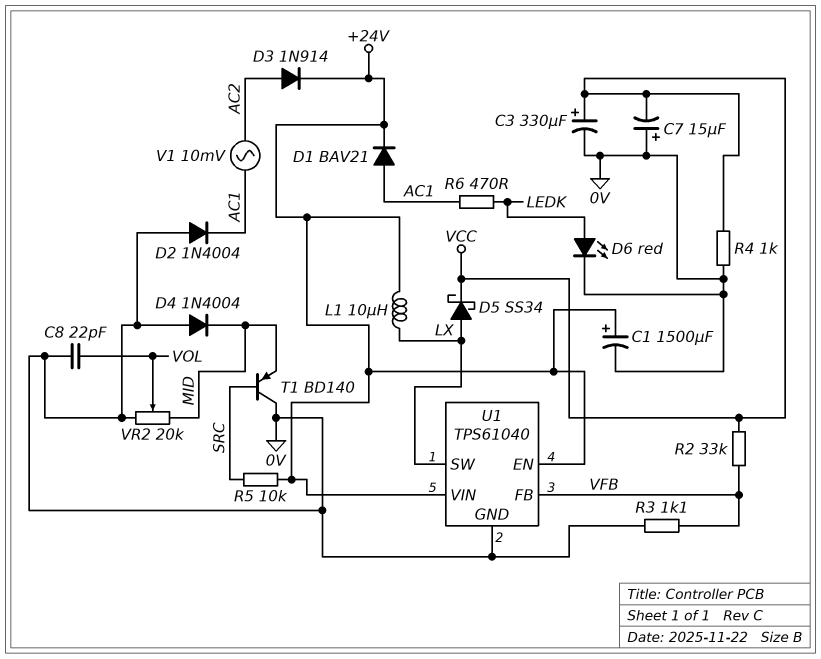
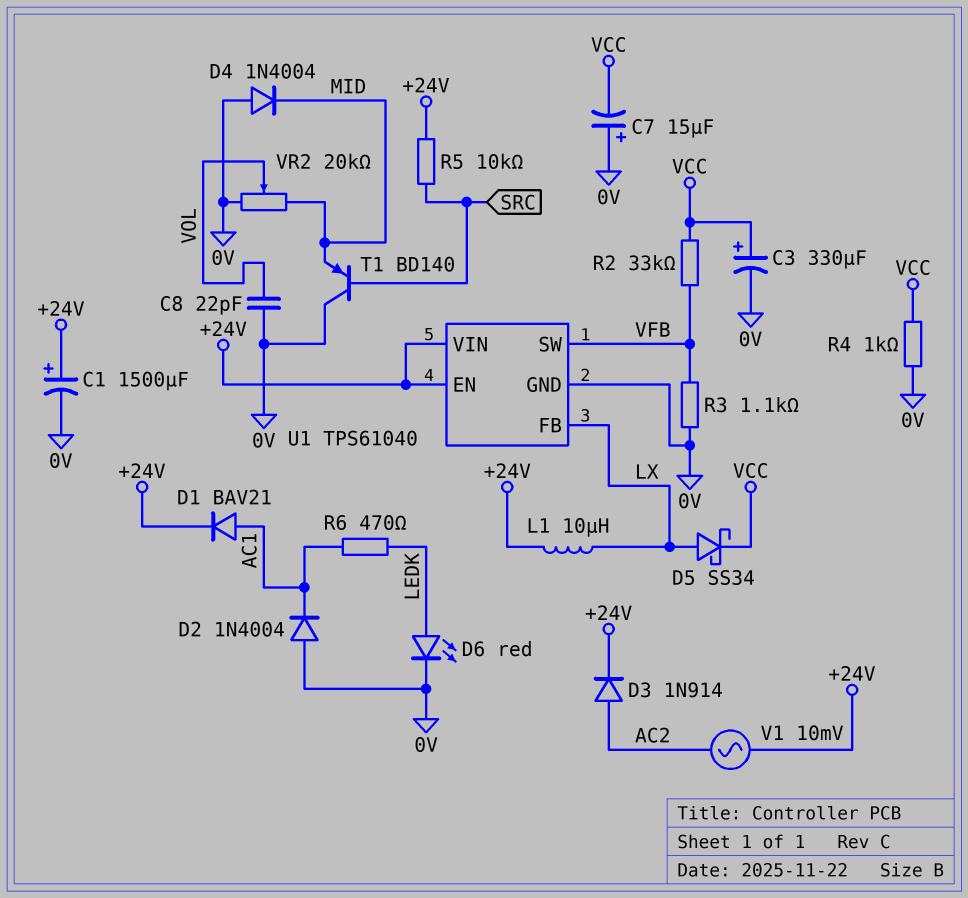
U1 pin FB: VFB -> LX
U1 pin SW: LX -> VFB
V1: AC 10mV (AC1, AC2) -> AC 10mV (+24V, AC2)

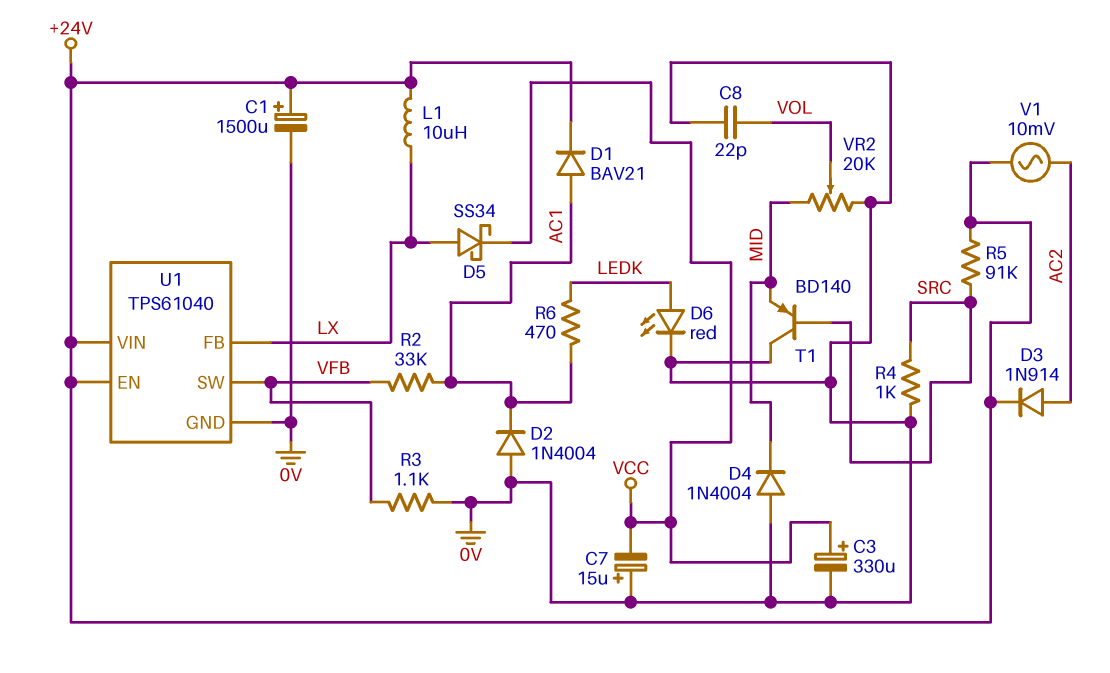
R2: 33k (VCC, VFB) -> 33k (AC1, VFB)
R4: 1k (0V, VCC) -> 1k (0V, SRC)
R5: 10k (+24V, SRC) -> 91k (+24V, SRC)

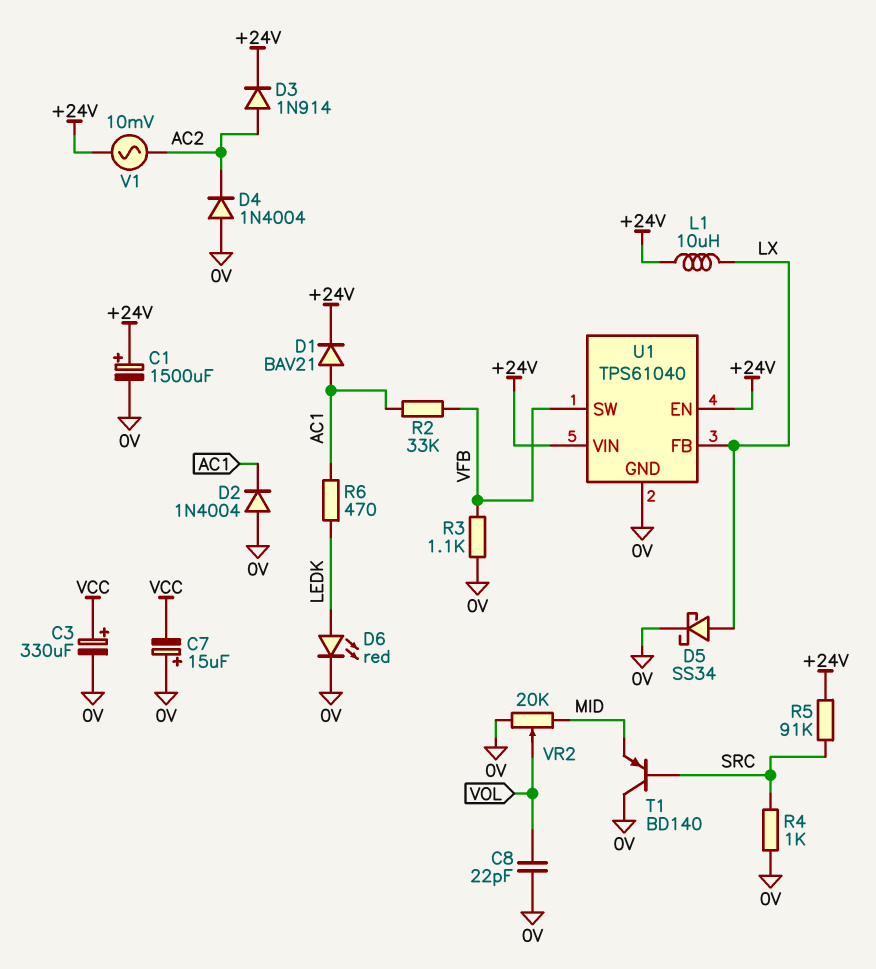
D4: diode 1N4004 (A 0V, K MID) -> diode 1N4004 (A 0V, K AC2)
D5: schottky SS34 (A LX, K VCC) -> schottky SS34 (A LX, K 0V)

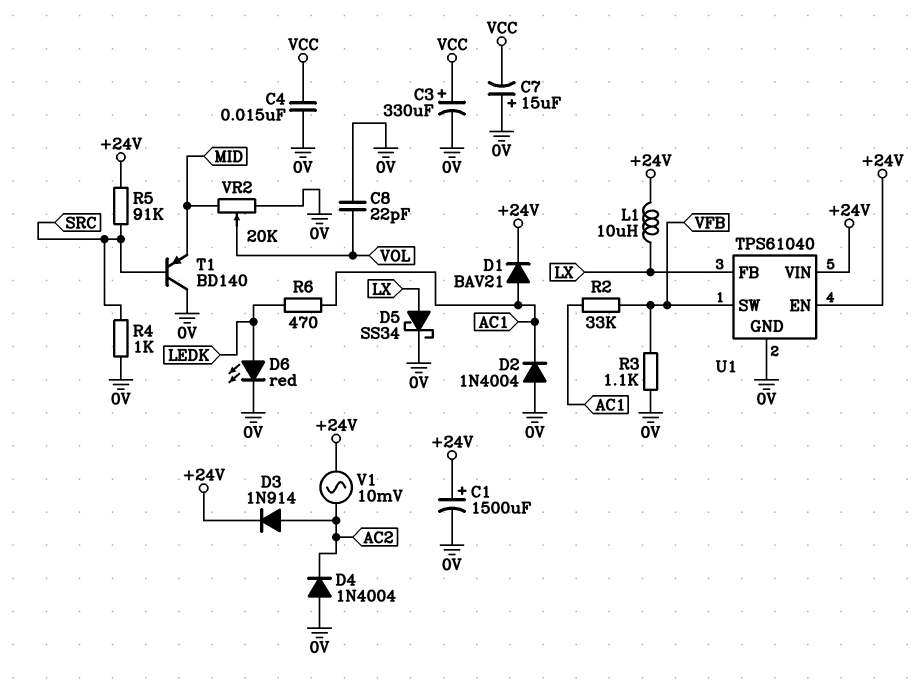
C4: none -> 15nF (0V, VCC)

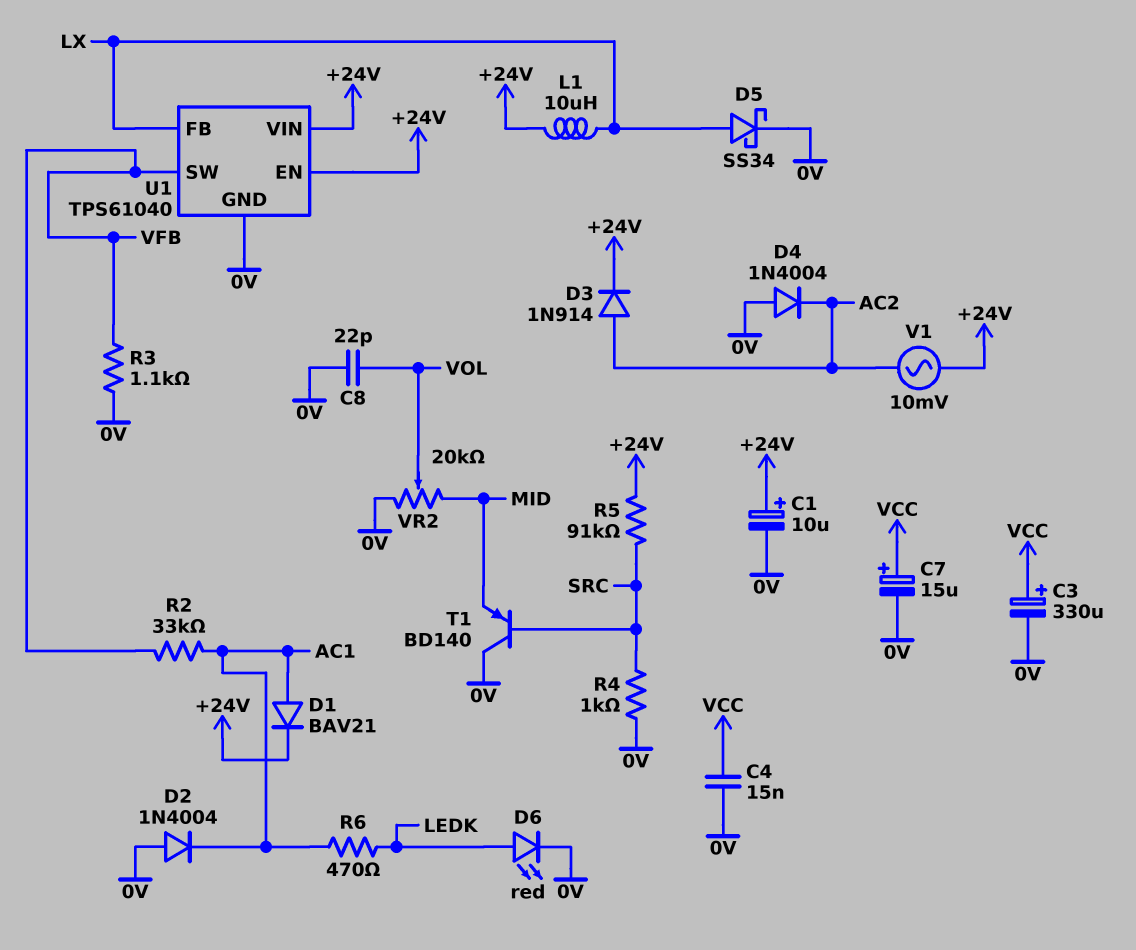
C1: 1500uF (plus +24V, minus 0V) -> 10uF (plus +24V, minus 0V)
C7: 15uF (plus 0V, minus VCC) -> 15uF (plus VCC, minus 0V)

